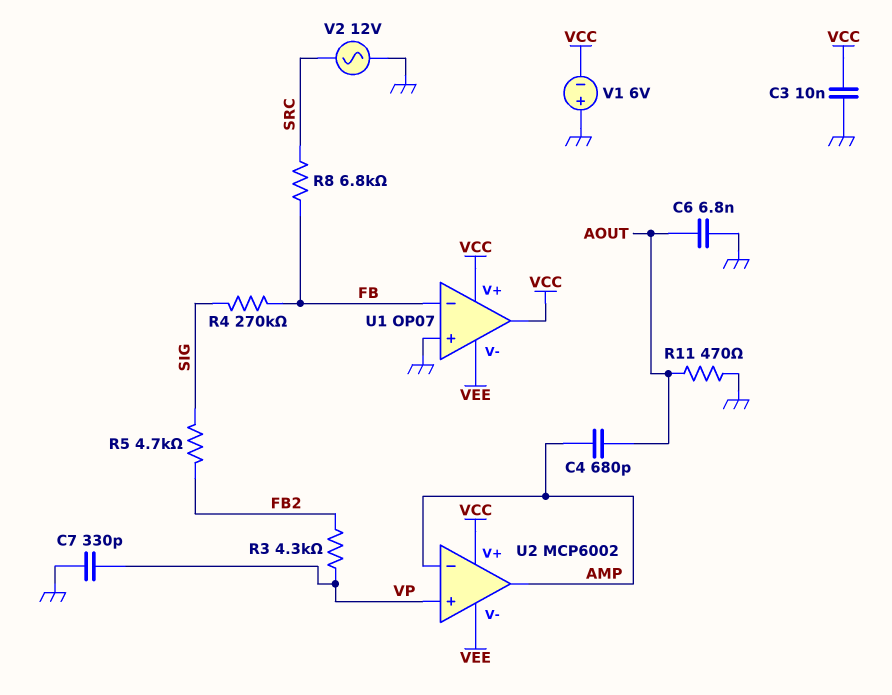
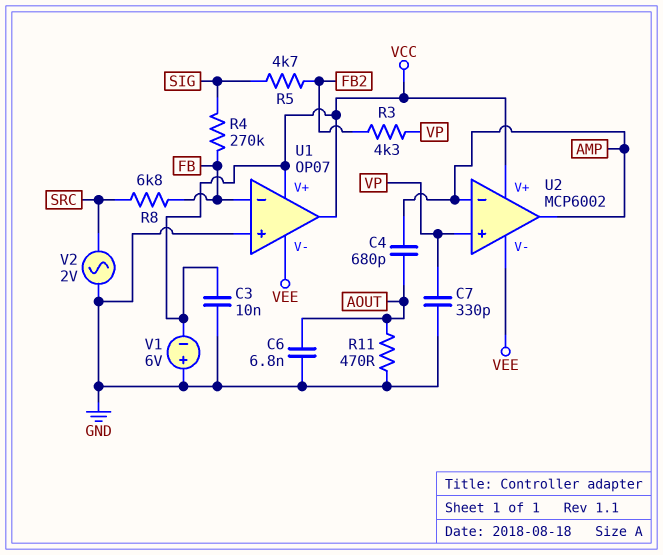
V2: AC 12V (GND, SRC) -> AC 2V (GND, SRC)

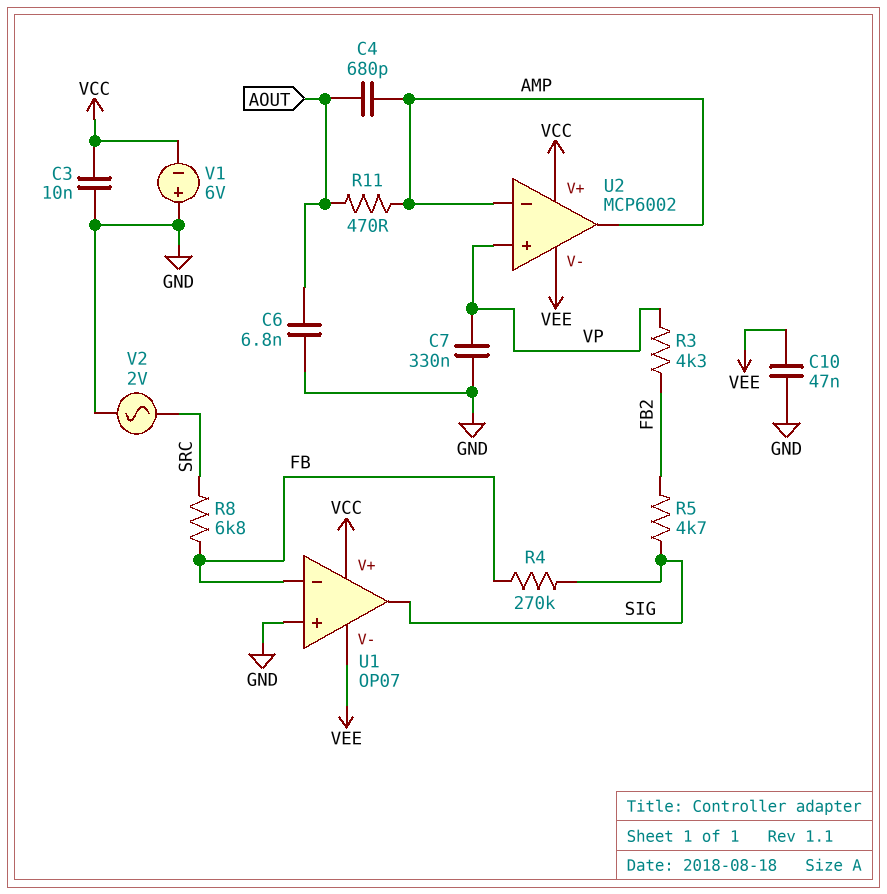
C7: 330pF (GND, VP) -> 330nF (GND, VP)
C10: none -> 47nF (GND, VEE)
R11: 470 (AOUT, GND) -> 470 (AMP, AOUT)
U1 pin out: VCC -> SIG

